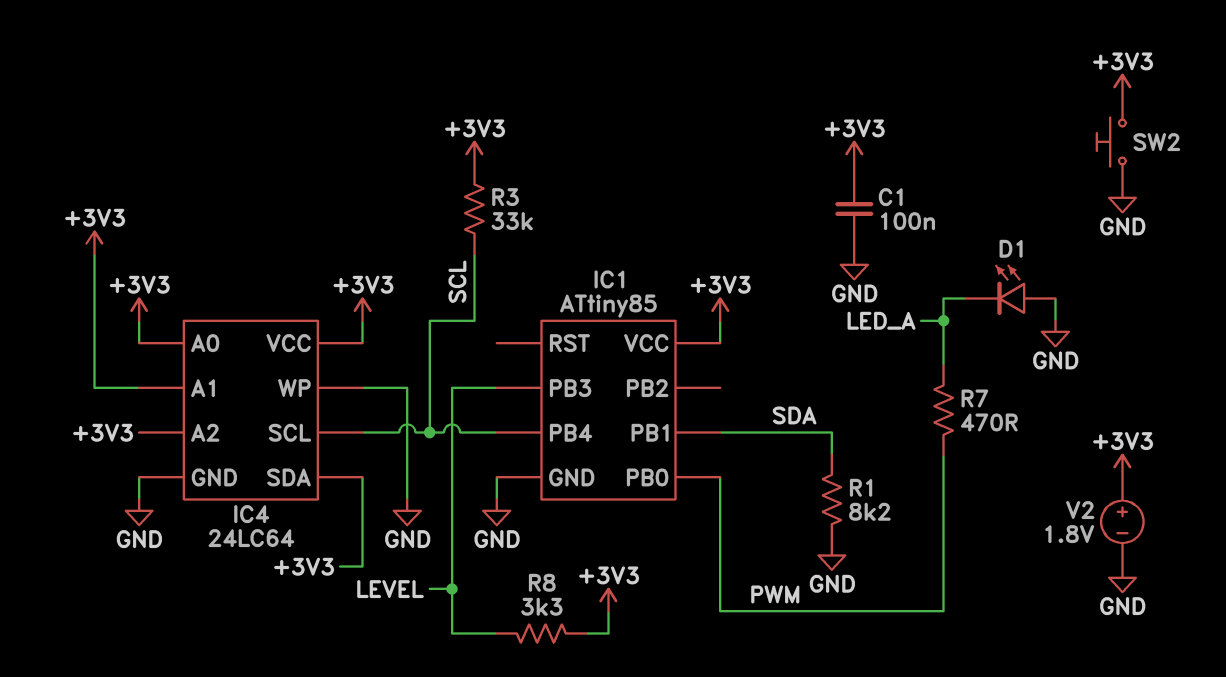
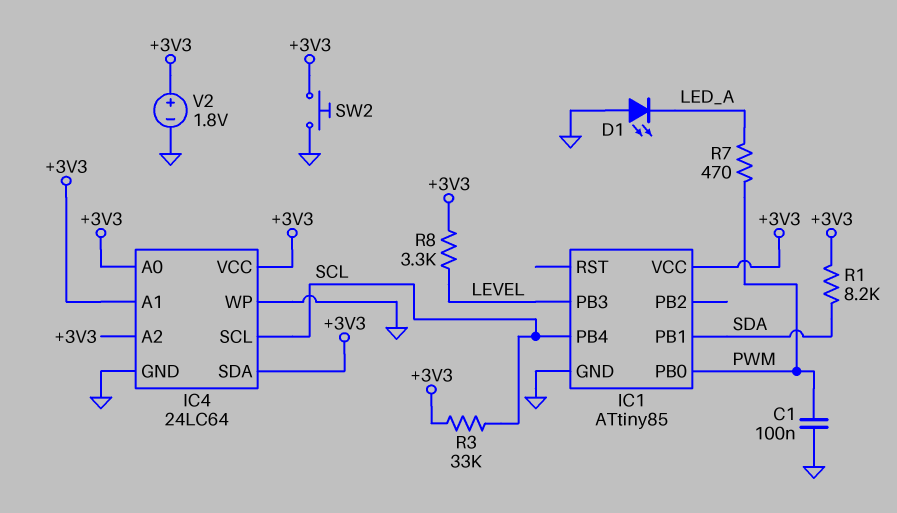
C1: 100nF (+3V3, GND) -> 100nF (GND, PWM)
R1: 8.2k (GND, SDA) -> 8.2k (+3V3, SDA)

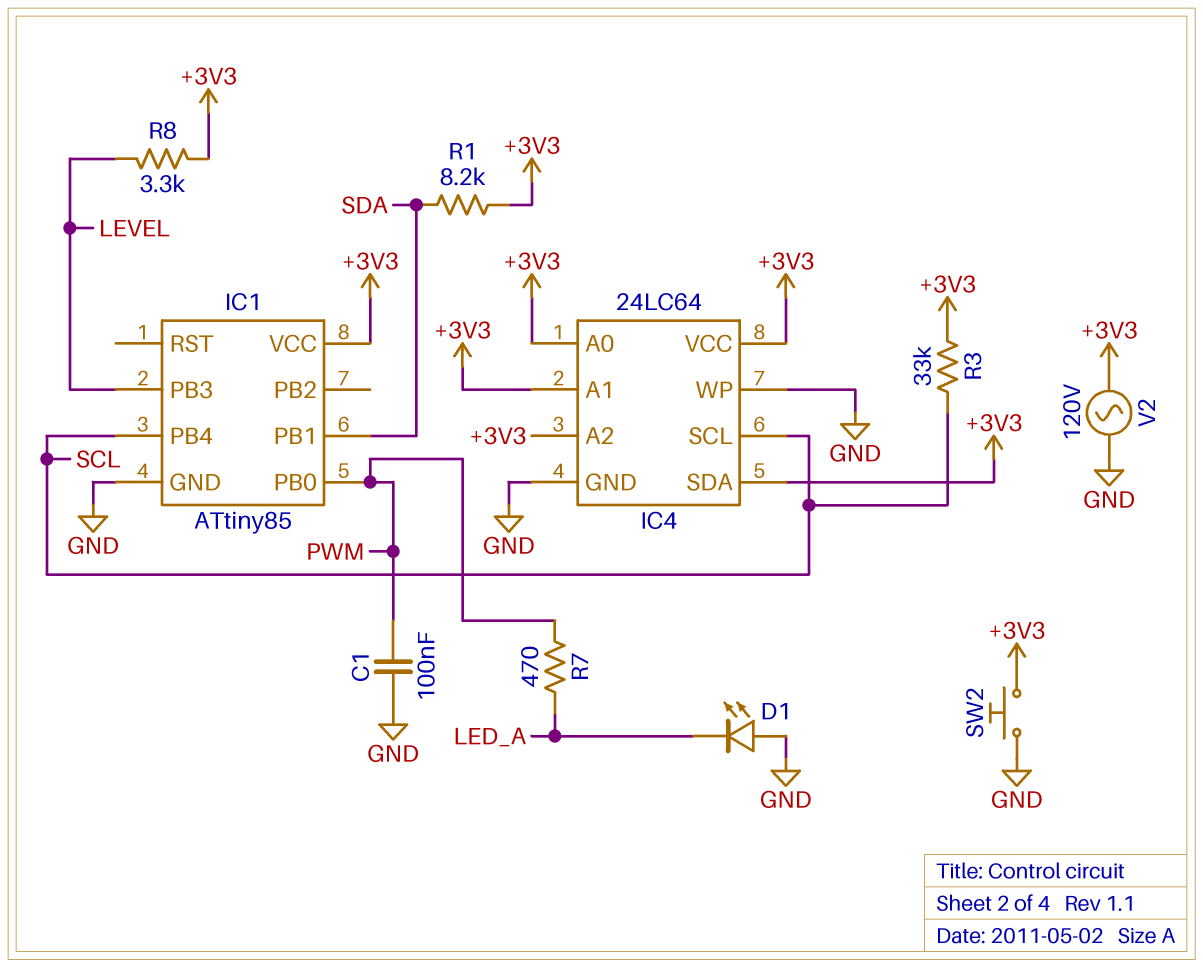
V2: 1.8V (plus +3V3, minus GND) -> AC 120V (+3V3, GND)

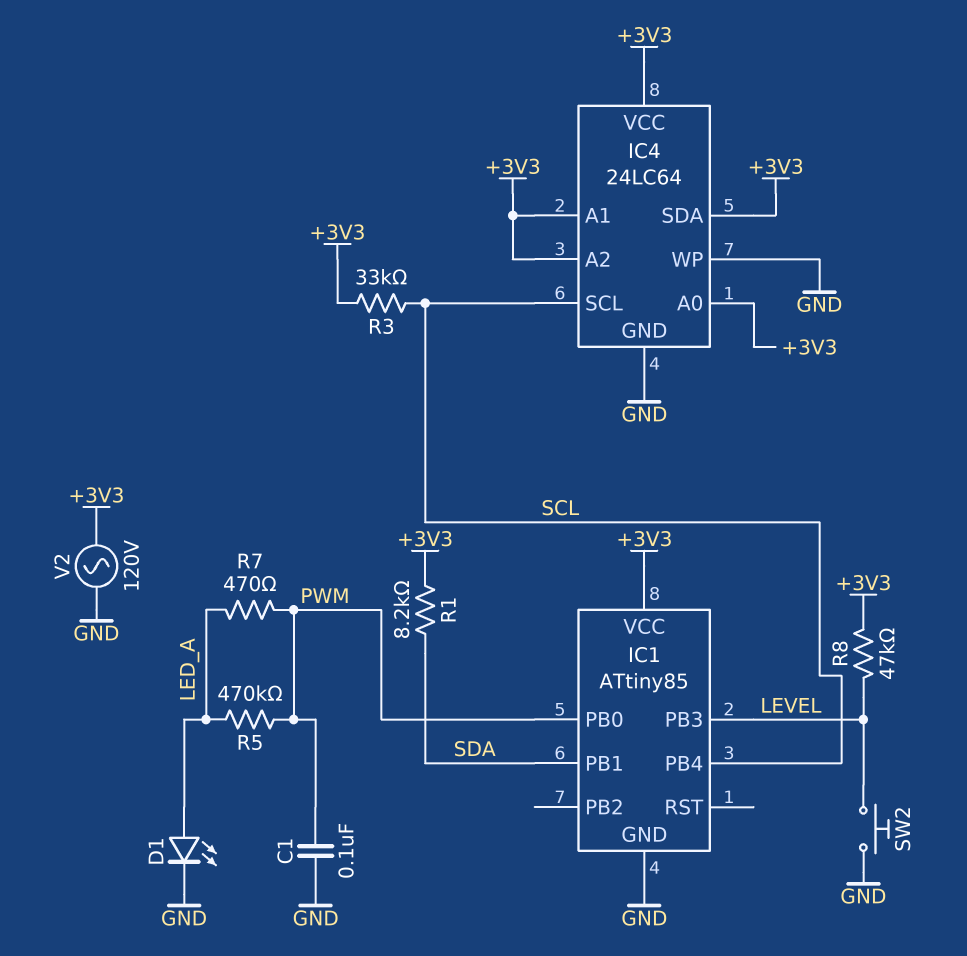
D1: LED (A GND, K LED_A) -> LED (A LED_A, K GND)
R5: none -> 470k (LED_A, PWM)
R8: 3.3k (+3V3, LEVEL) -> 47k (+3V3, LEVEL)
SW2: button (+3V3, GND) -> button (GND, LEVEL)

